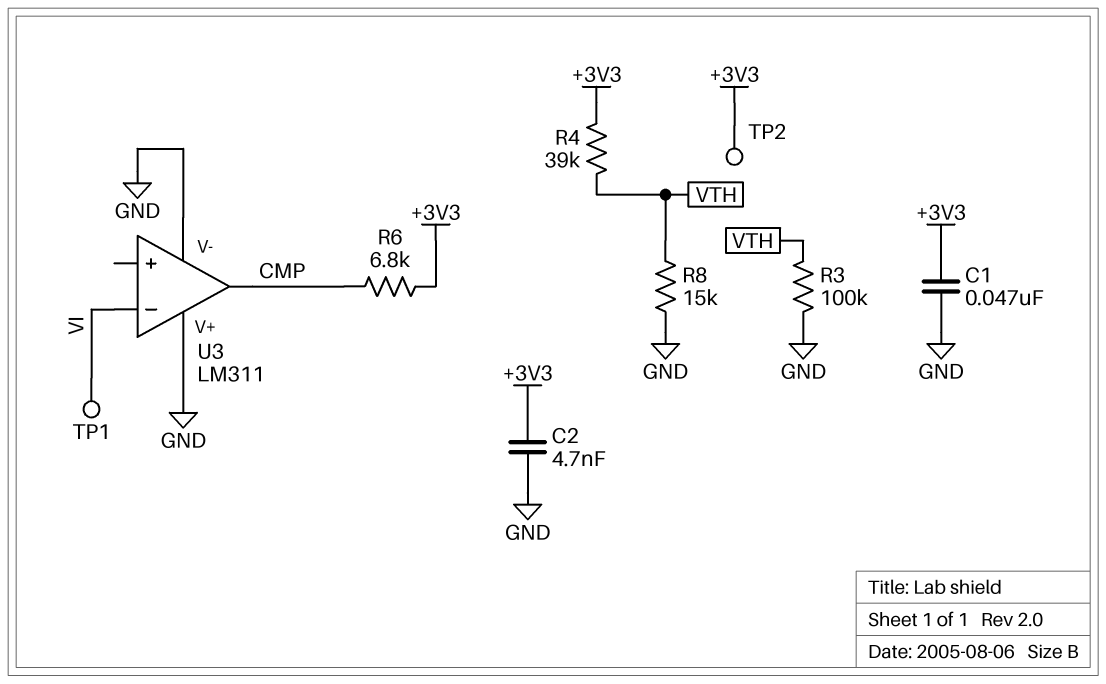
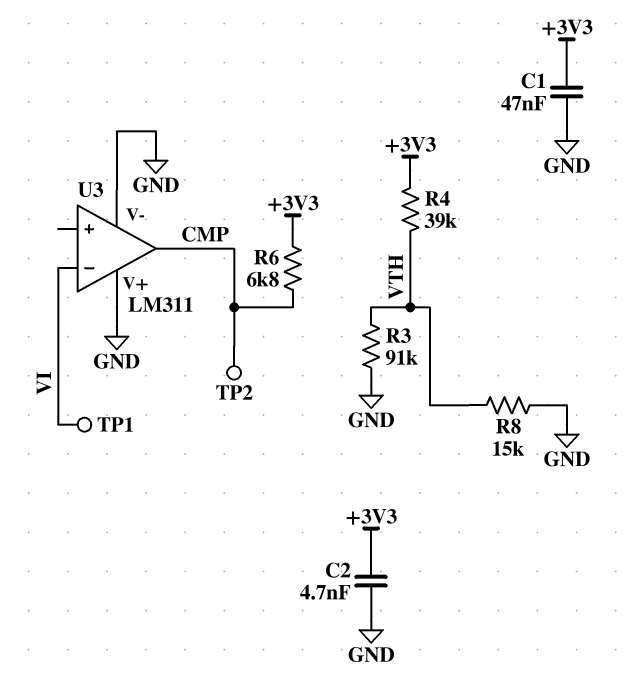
R3: 100k (GND, VTH) -> 91k (GND, VTH)
TP2: test point (+3V3) -> test point (CMP)

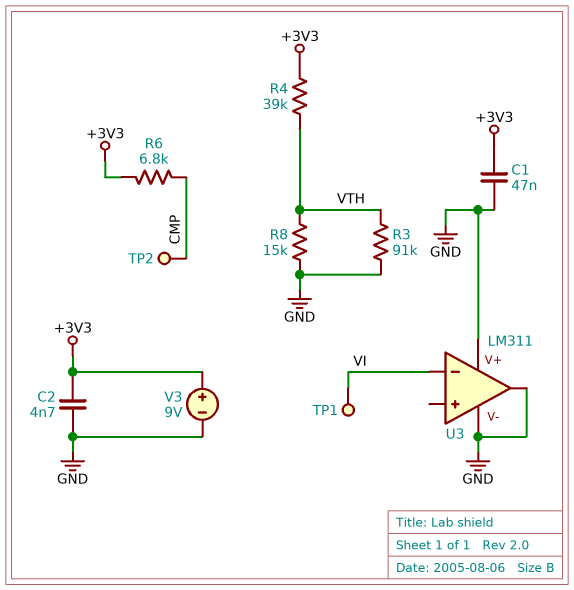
U3 pin out: CMP -> GND
V3: none -> 9V (plus +3V3, minus GND)

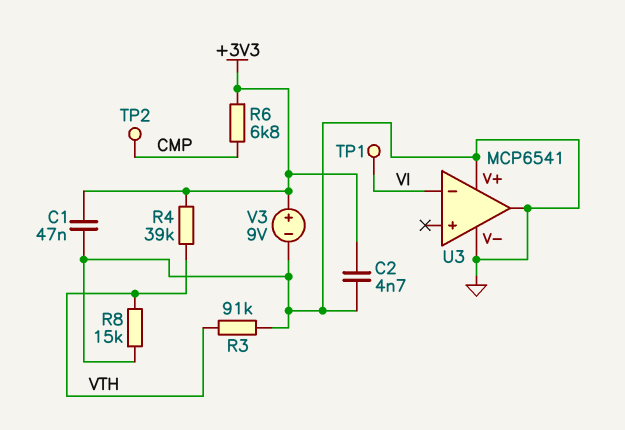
U3: LM311 -> MCP6541

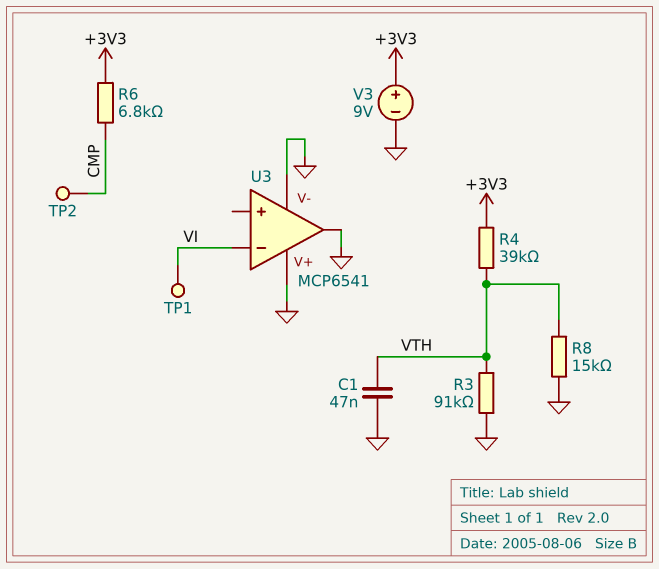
C1: 47nF (+3V3, GND) -> 47nF (GND, VTH)
C2: 4.7nF (+3V3, GND) -> none

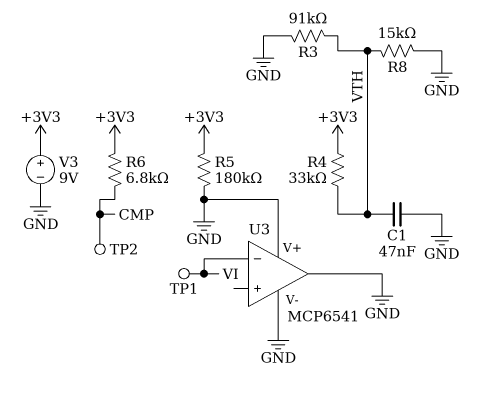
R4: 39k (+3V3, VTH) -> 33k (+3V3, VTH)
R5: none -> 180k (+3V3, GND)

